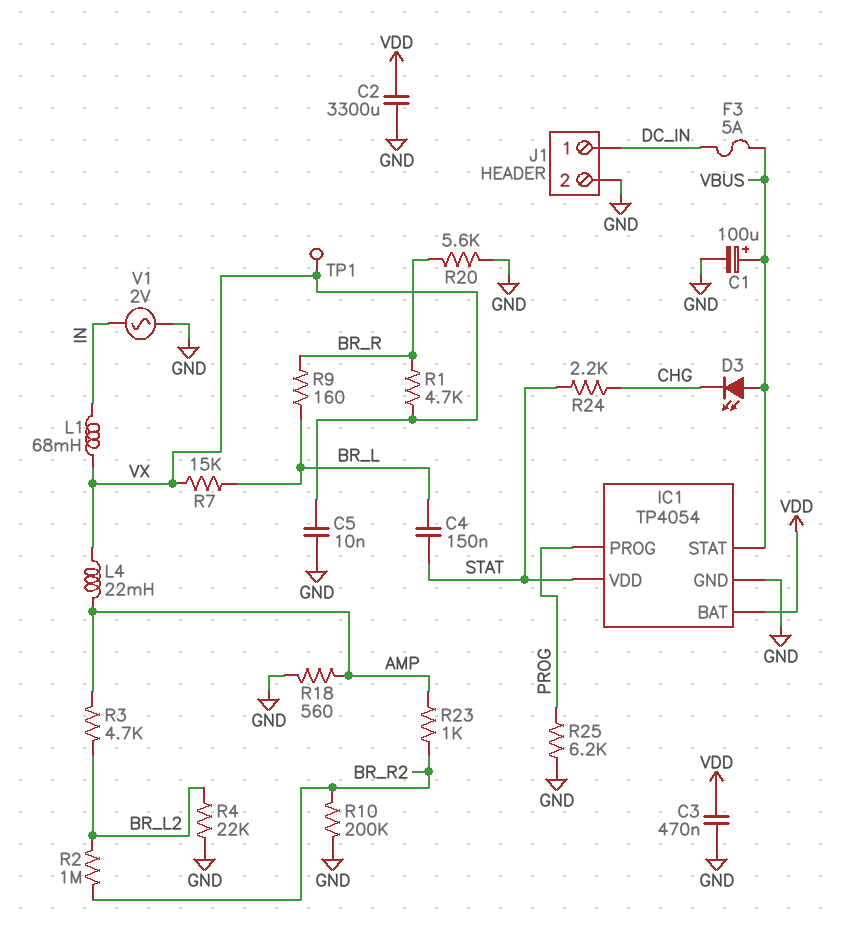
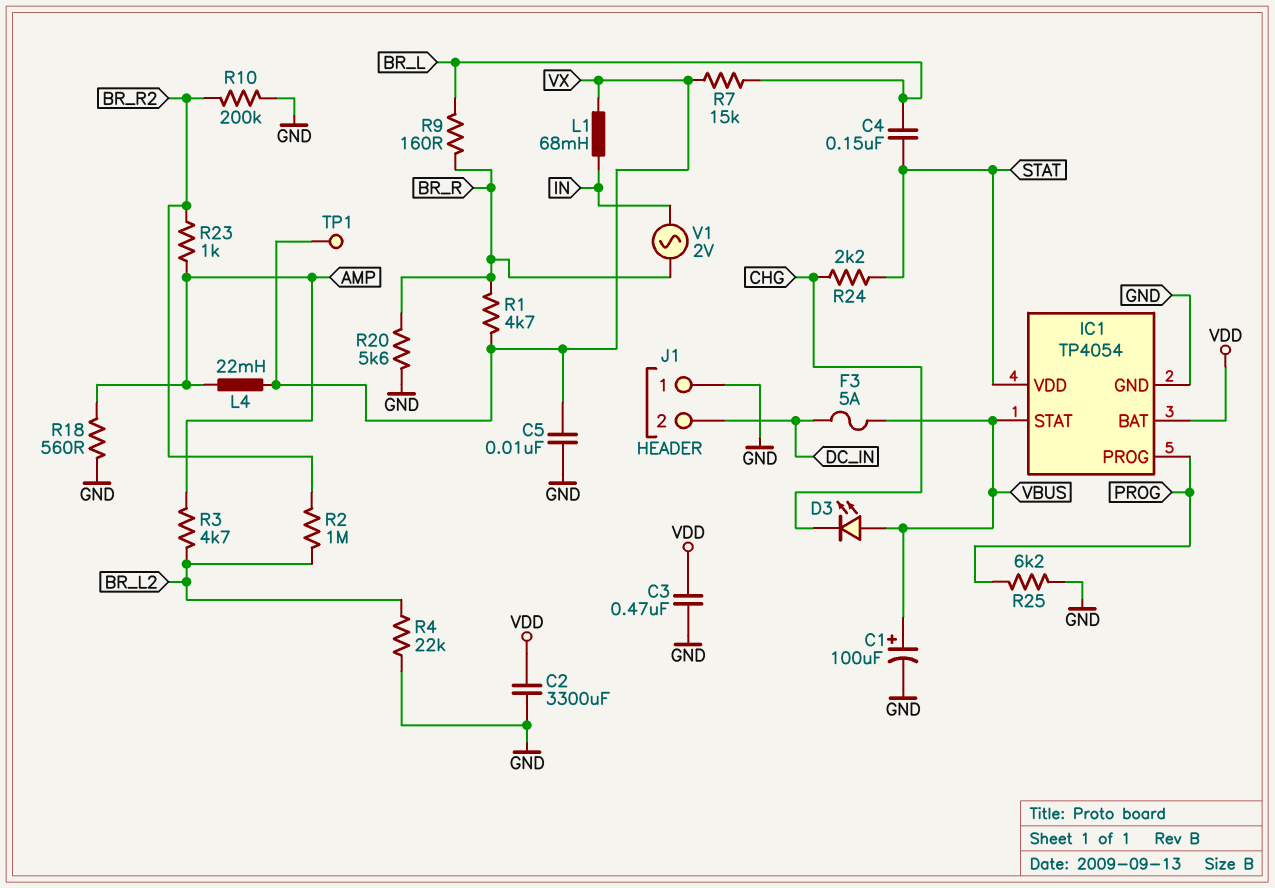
J1 pin 1: DC_IN -> GND
J1 pin 2: GND -> DC_IN
V1: AC 2V (GND, IN) -> AC 2V (BR_R, IN)

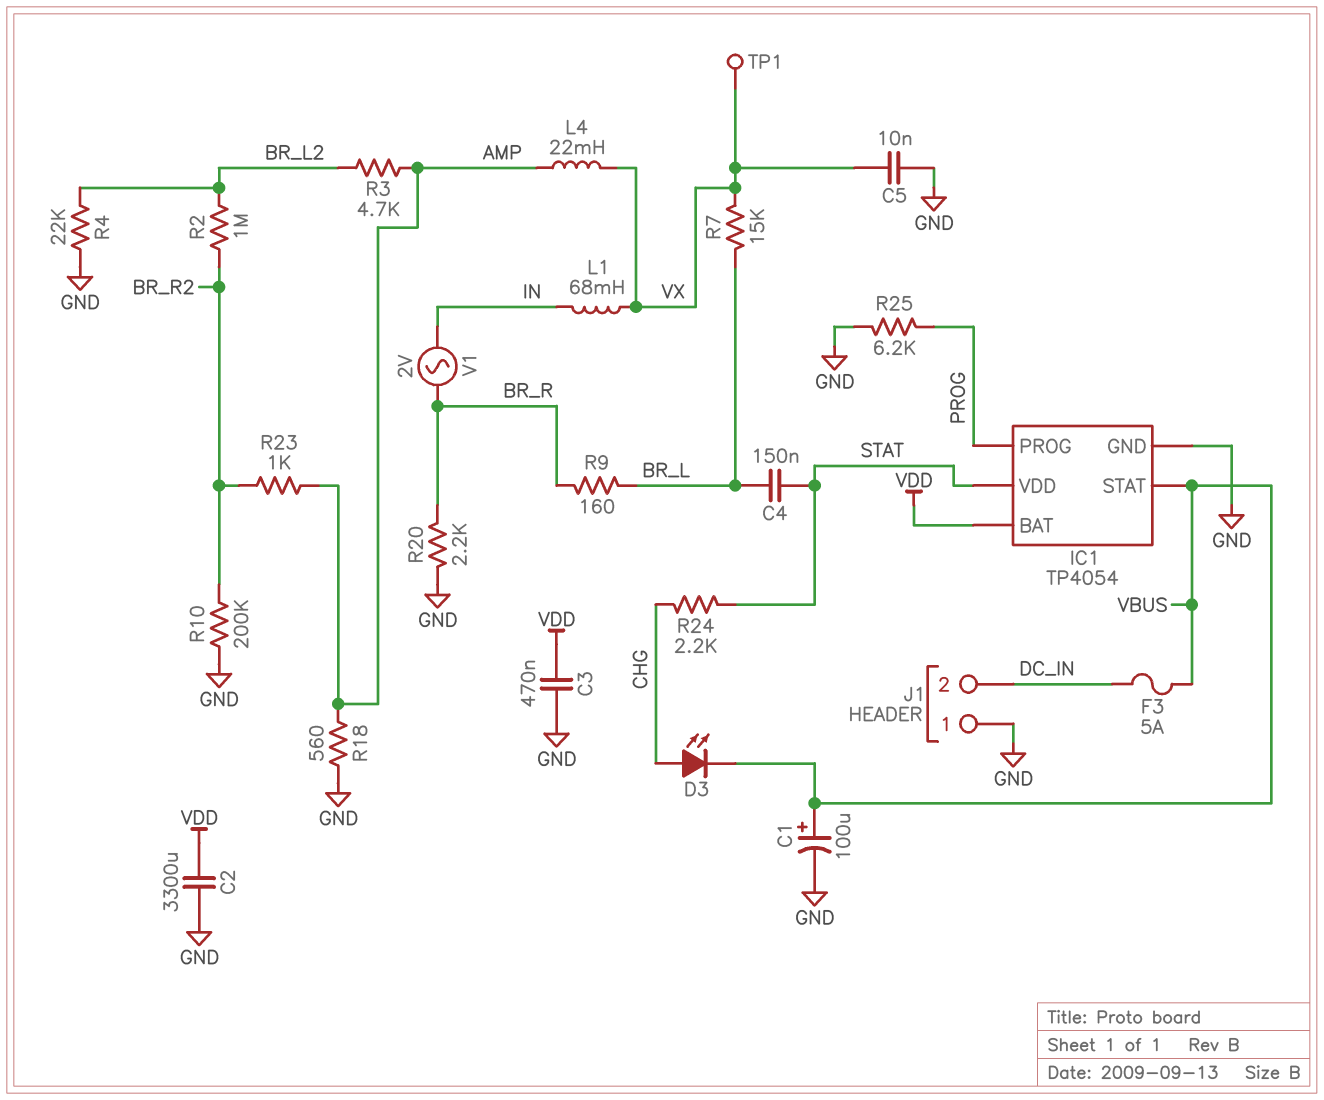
D3: LED (A VBUS, K CHG) -> LED (A CHG, K VBUS)
R1: 4.7k (BR_R, VX) -> none
R20: 5.6k (BR_R, GND) -> 2.2k (BR_R, GND)

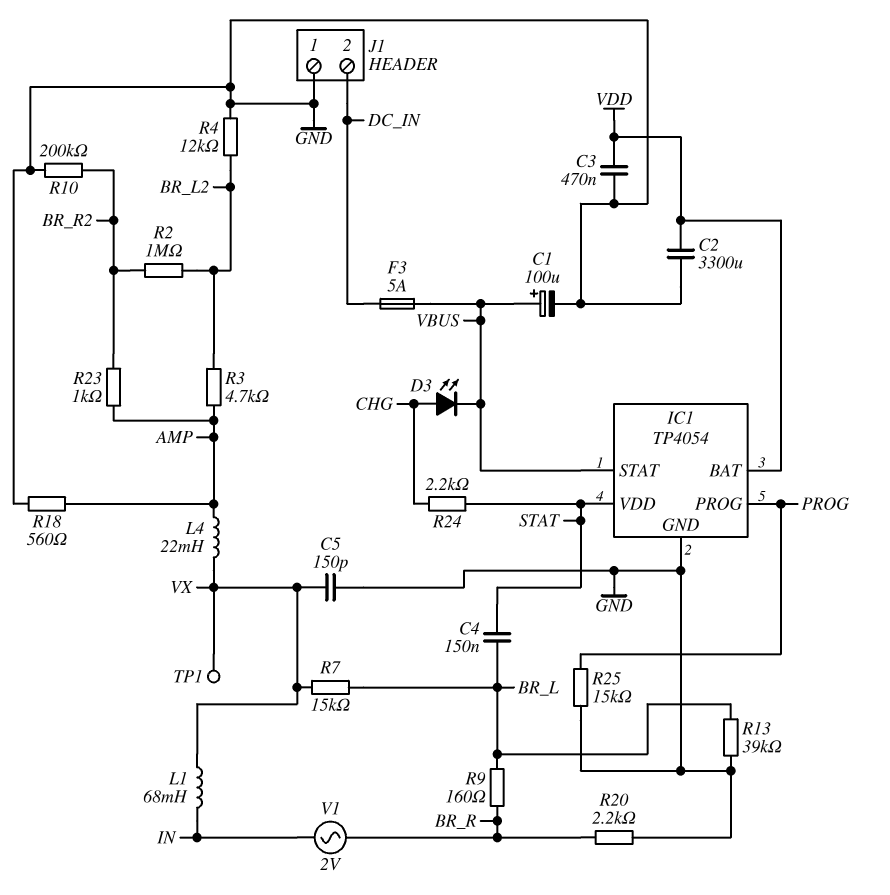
C5: 10nF (GND, VX) -> 150pF (GND, VX)
R4: 22k (BR_L2, GND) -> 12k (BR_L2, GND)
R13: none -> 39k (BR_L, GND)
R25: 6.2k (GND, PROG) -> 15k (GND, PROG)

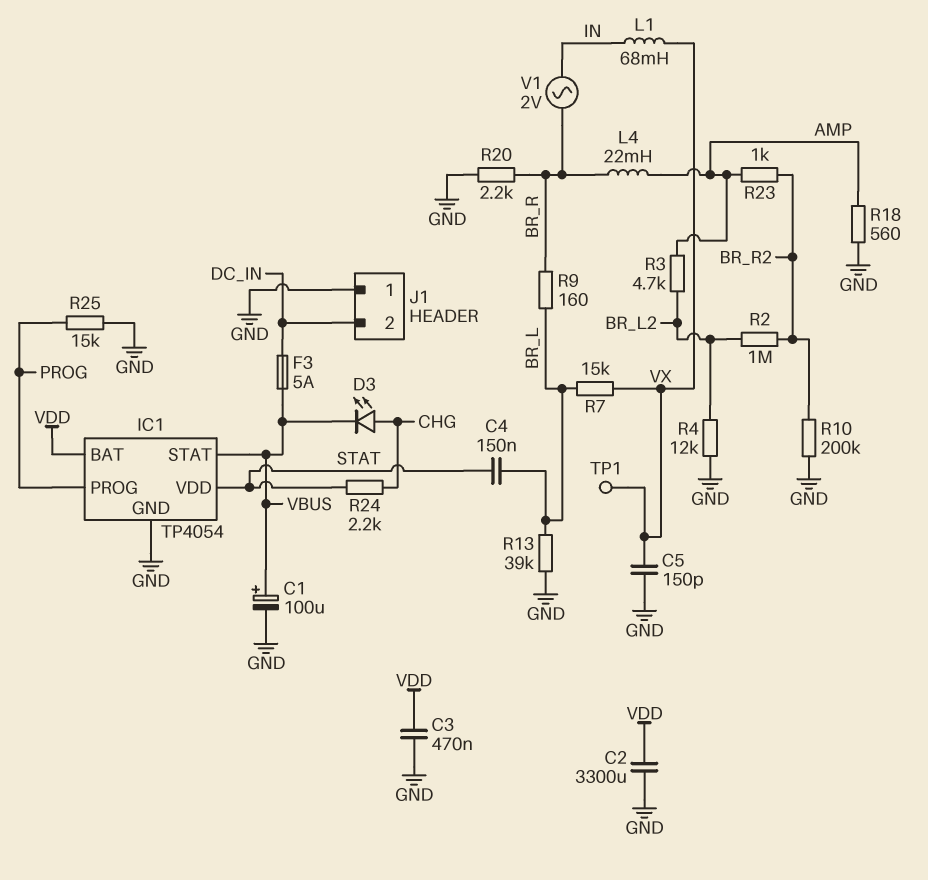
L4: 22mH (AMP, VX) -> 22mH (AMP, BR_R)

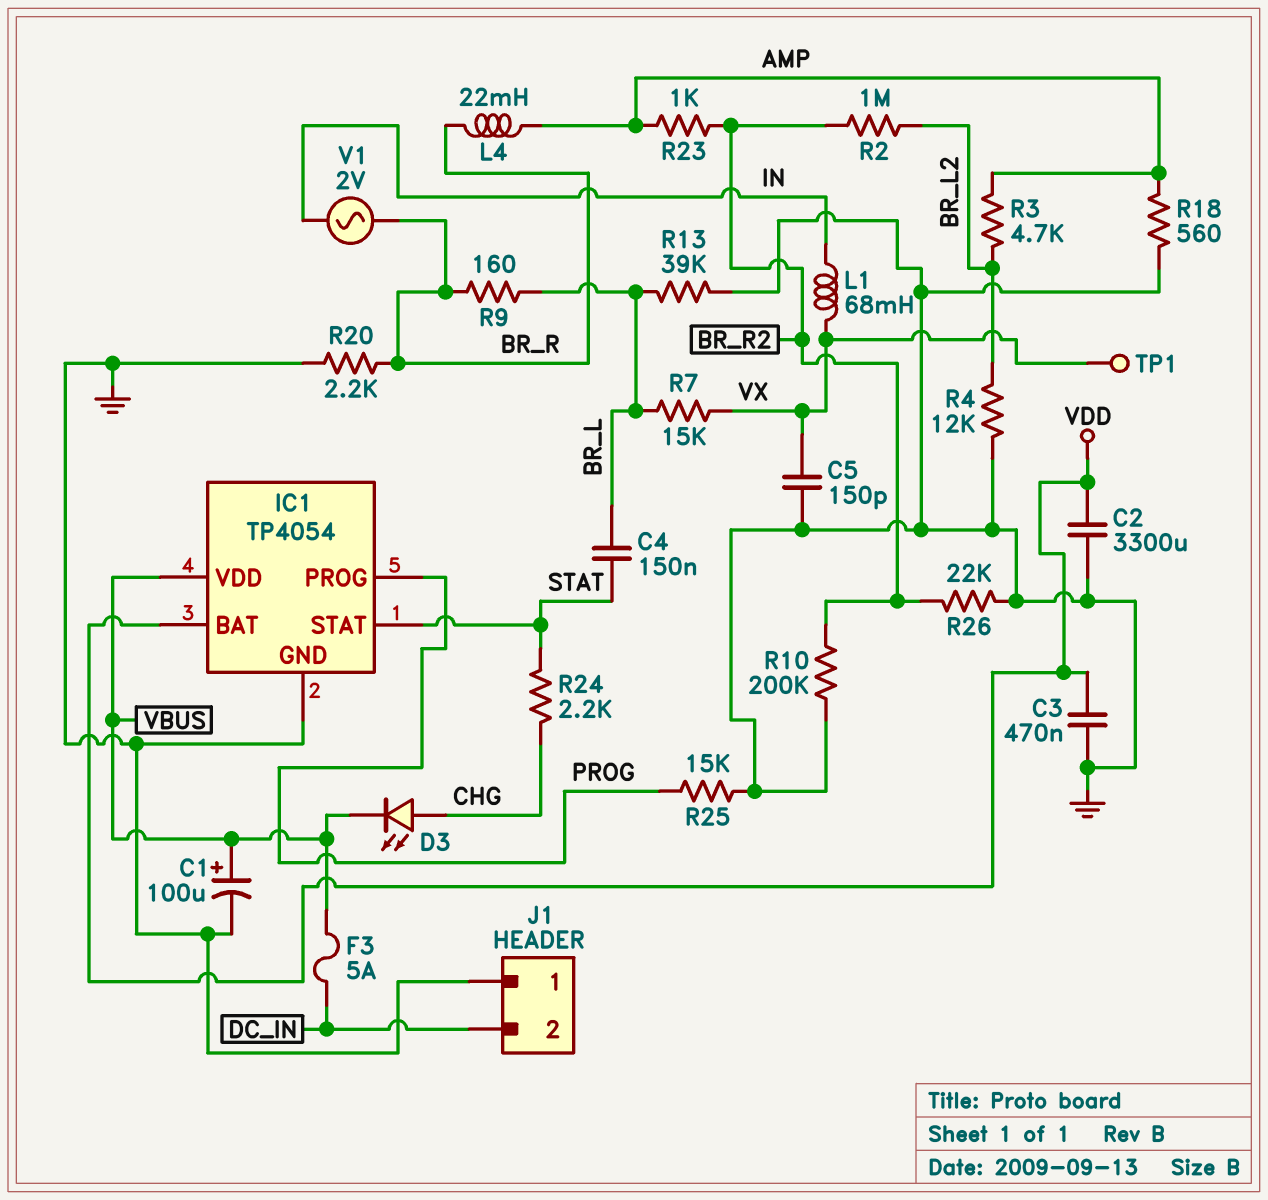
IC1 pin STAT: VBUS -> STAT
IC1 pin VDD: STAT -> VBUS
R26: none -> 22k (BR_R2, GND)

